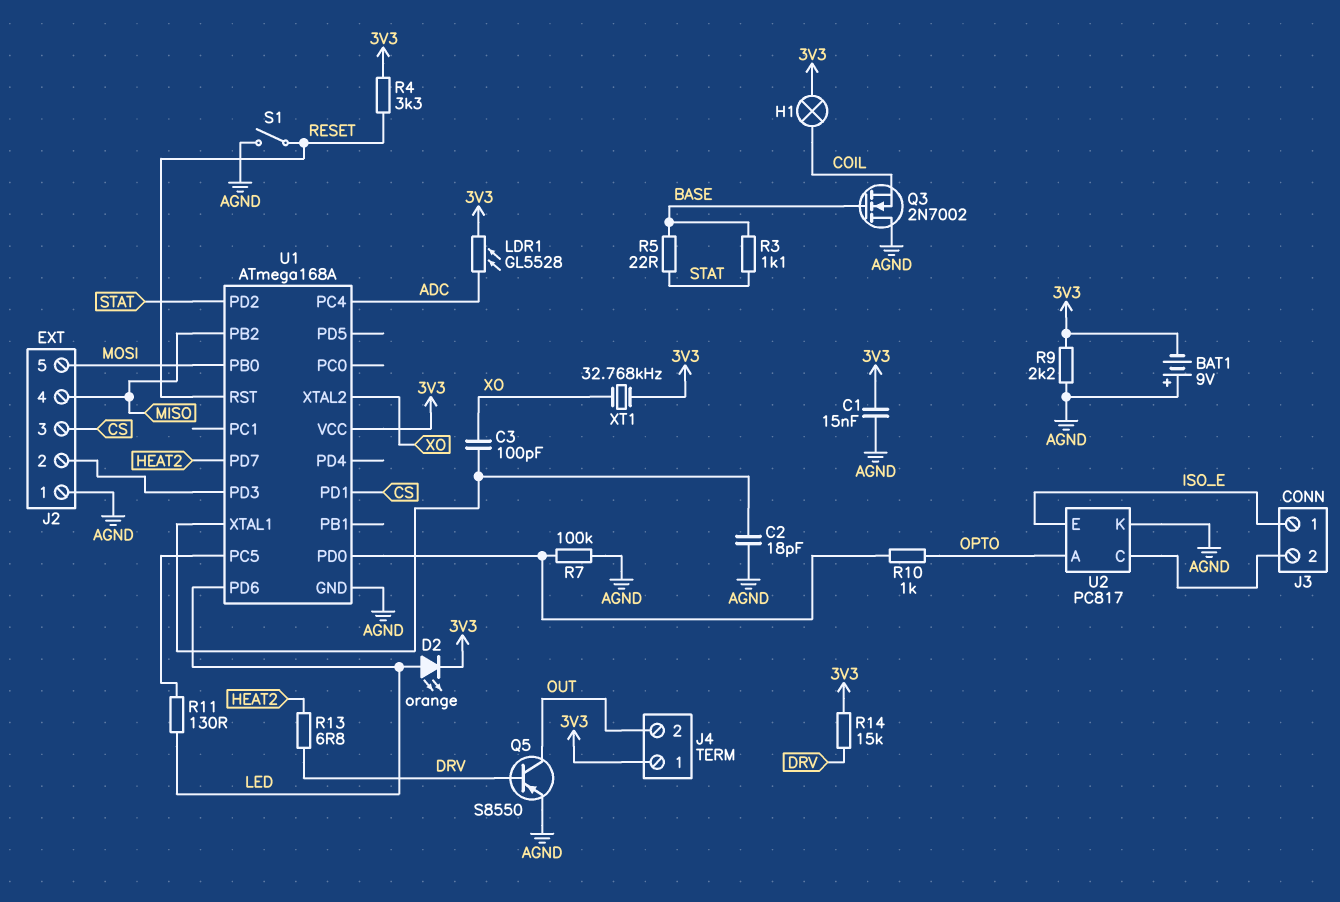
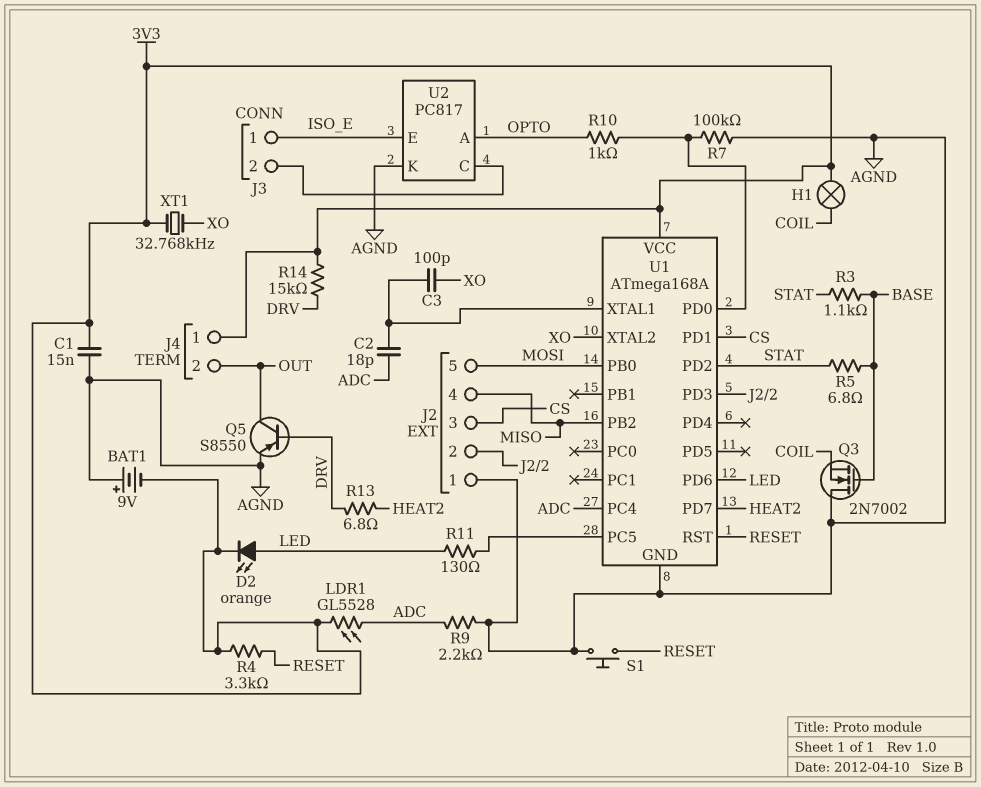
C2: 18pF (AGND, U1/XTAL1) -> 18pF (ADC, U1/XTAL1)
R5: 22 (BASE, STAT) -> 6.8 (BASE, STAT)
R9: 2.2k (3V3, AGND) -> 2.2k (ADC, AGND)
S1: switch (AGND, RESET) -> button (AGND, RESET)

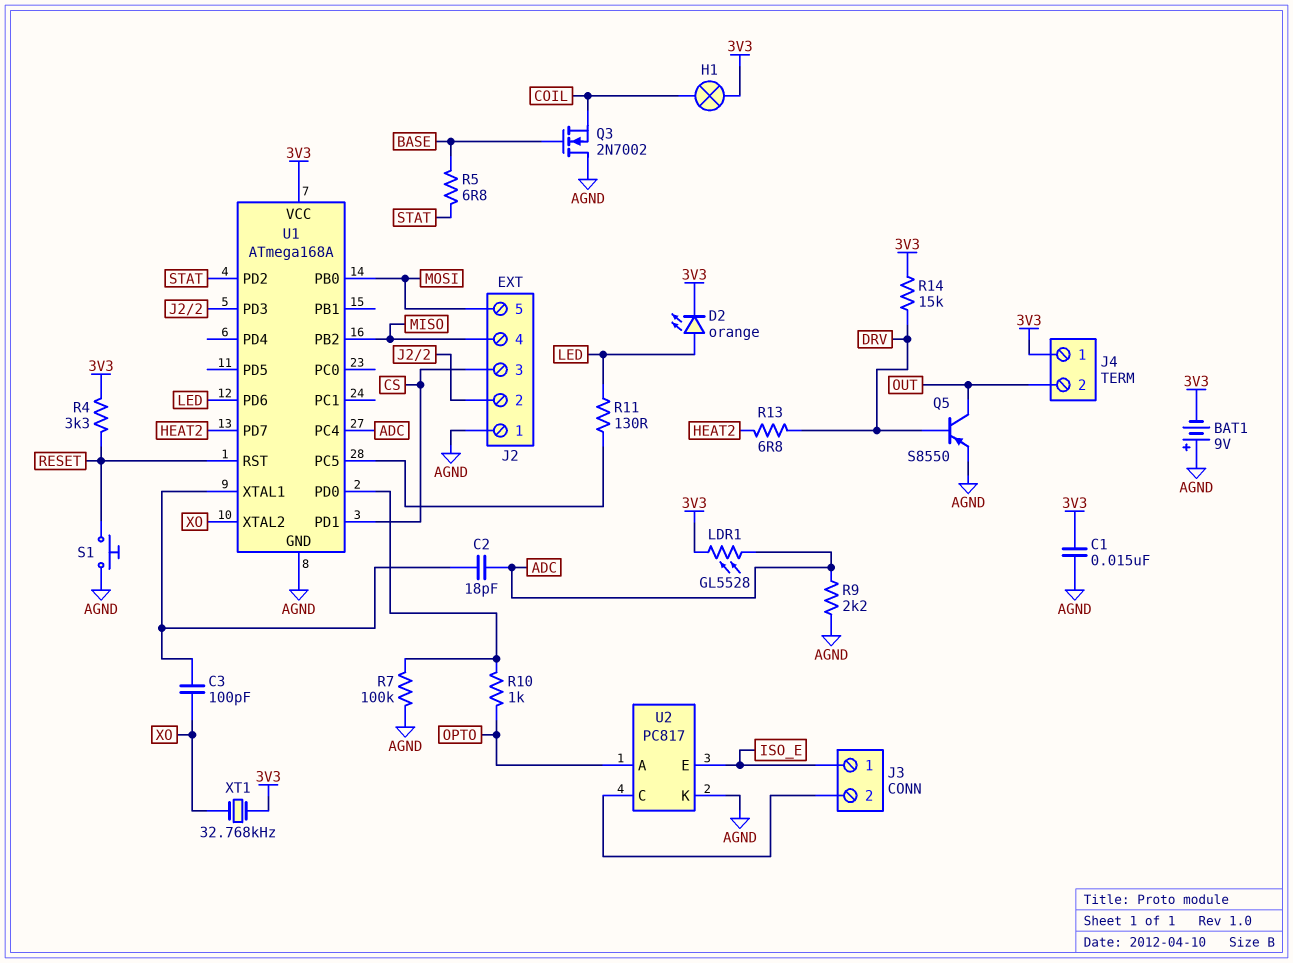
R3: 1.1k (BASE, STAT) -> none

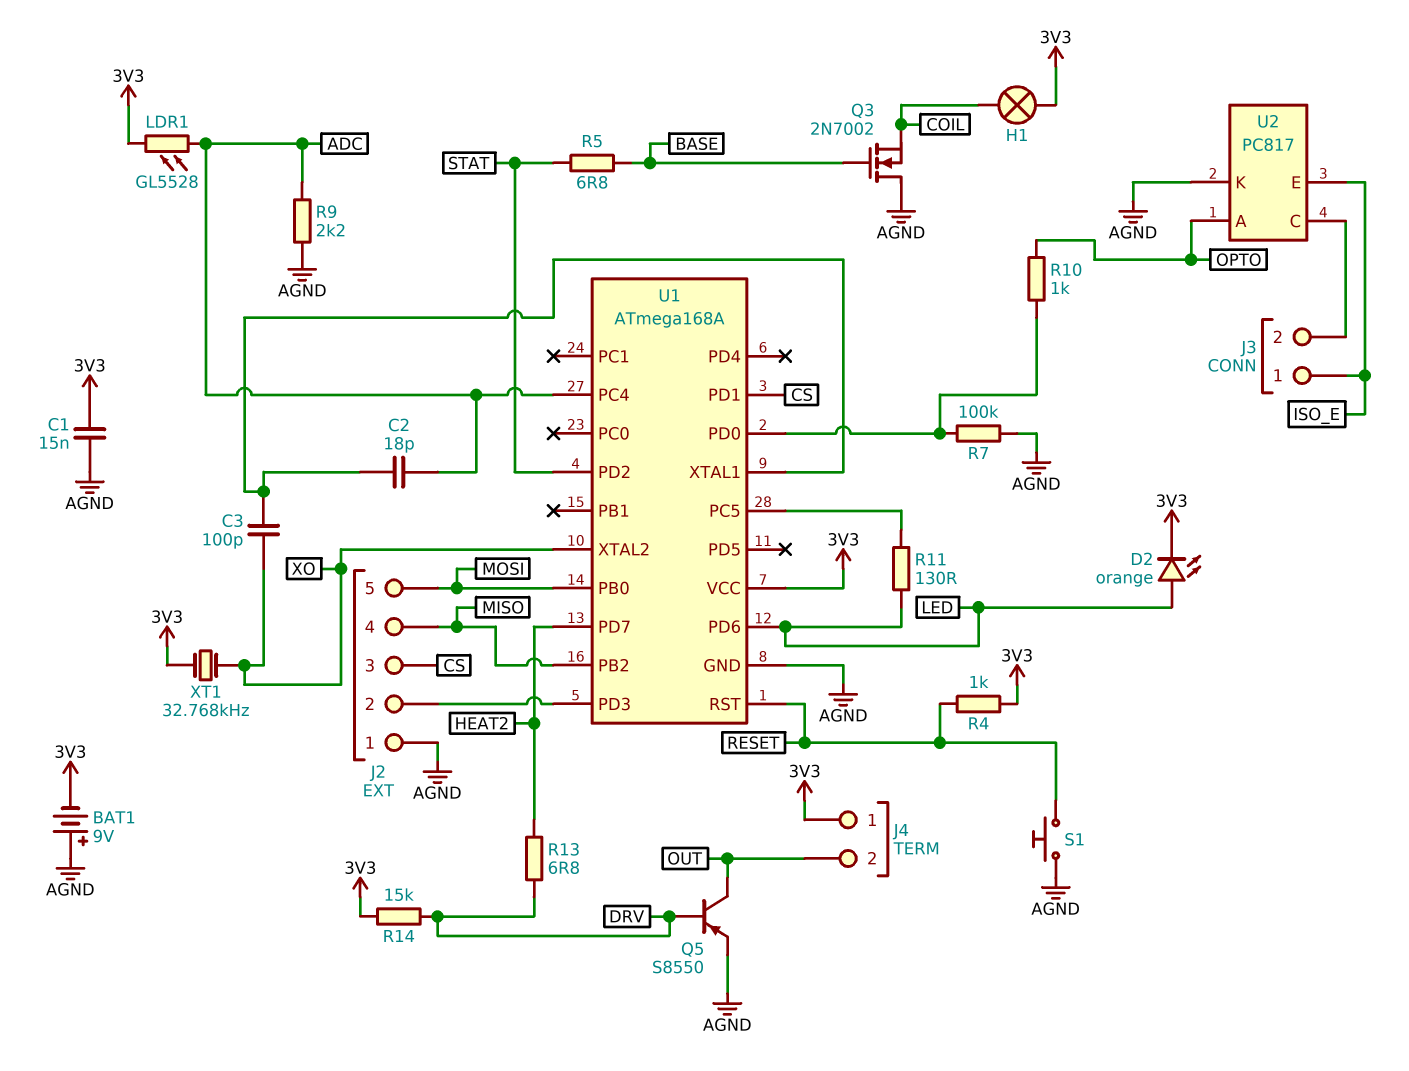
R4: 3.3k (3V3, RESET) -> 1k (3V3, RESET)

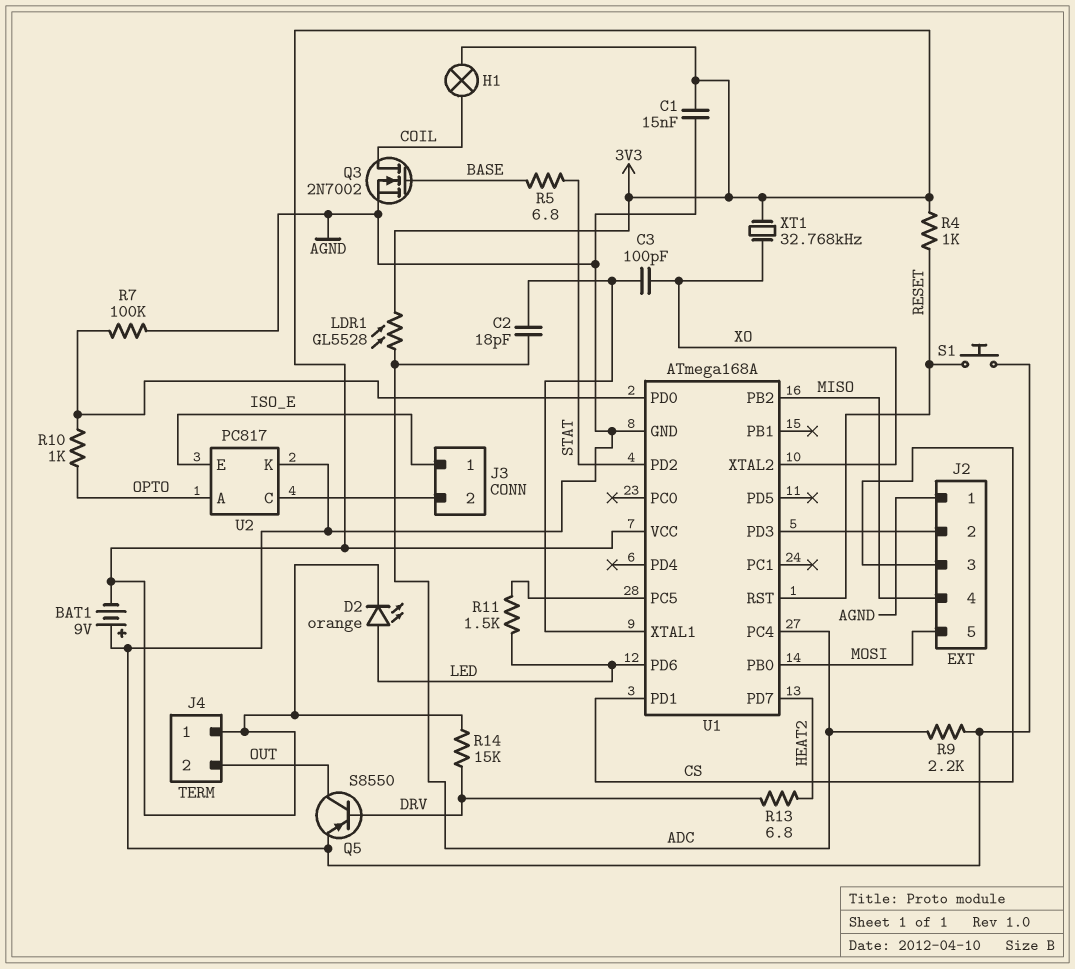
Q3: NMOS 2N7002 (G BASE, D AGND, S COIL) -> NMOS 2N7002 (G BASE, D COIL, S AGND)
R11: 130 (LED, U1/PC5) -> 1.5k (LED, U1/PC5)

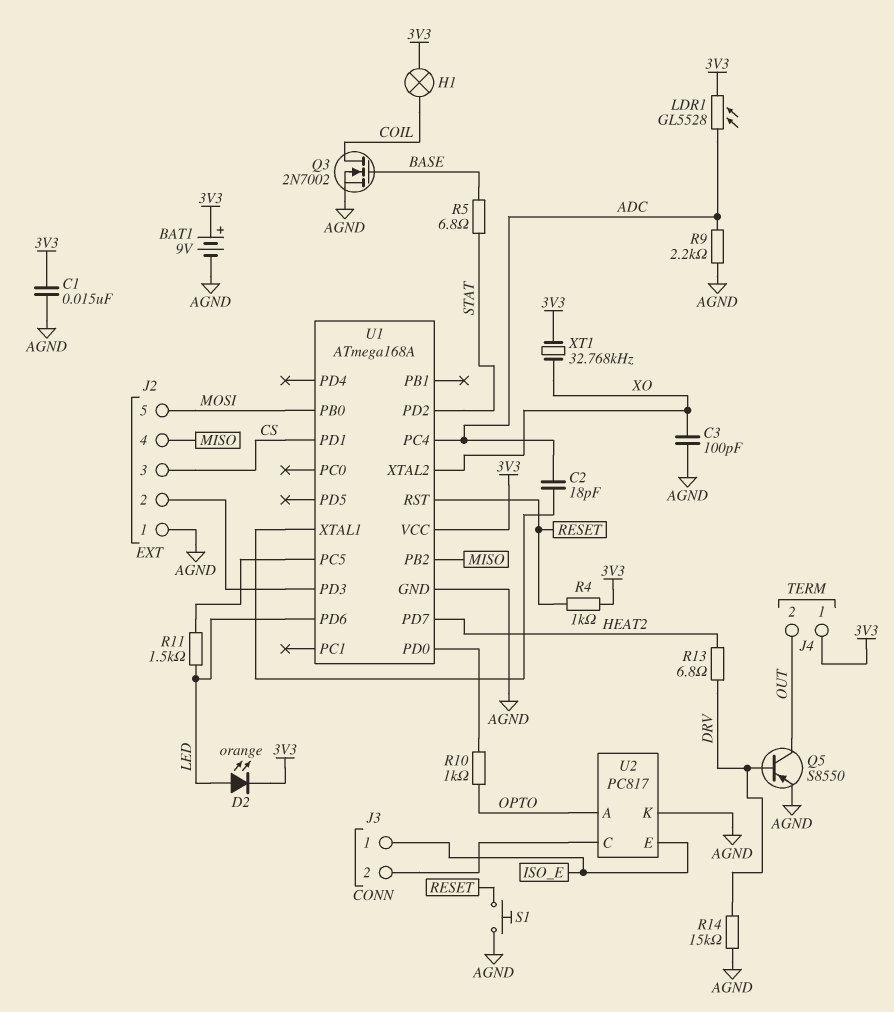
BAT1: 9V (plus AGND, minus 3V3) -> 9V (plus 3V3, minus AGND)
C3: 100pF (U1/XTAL1, XO) -> 100pF (AGND, XO)
R7: 100k (AGND, U1/PD0) -> none
R14: 15k (3V3, DRV) -> 15k (AGND, DRV)

